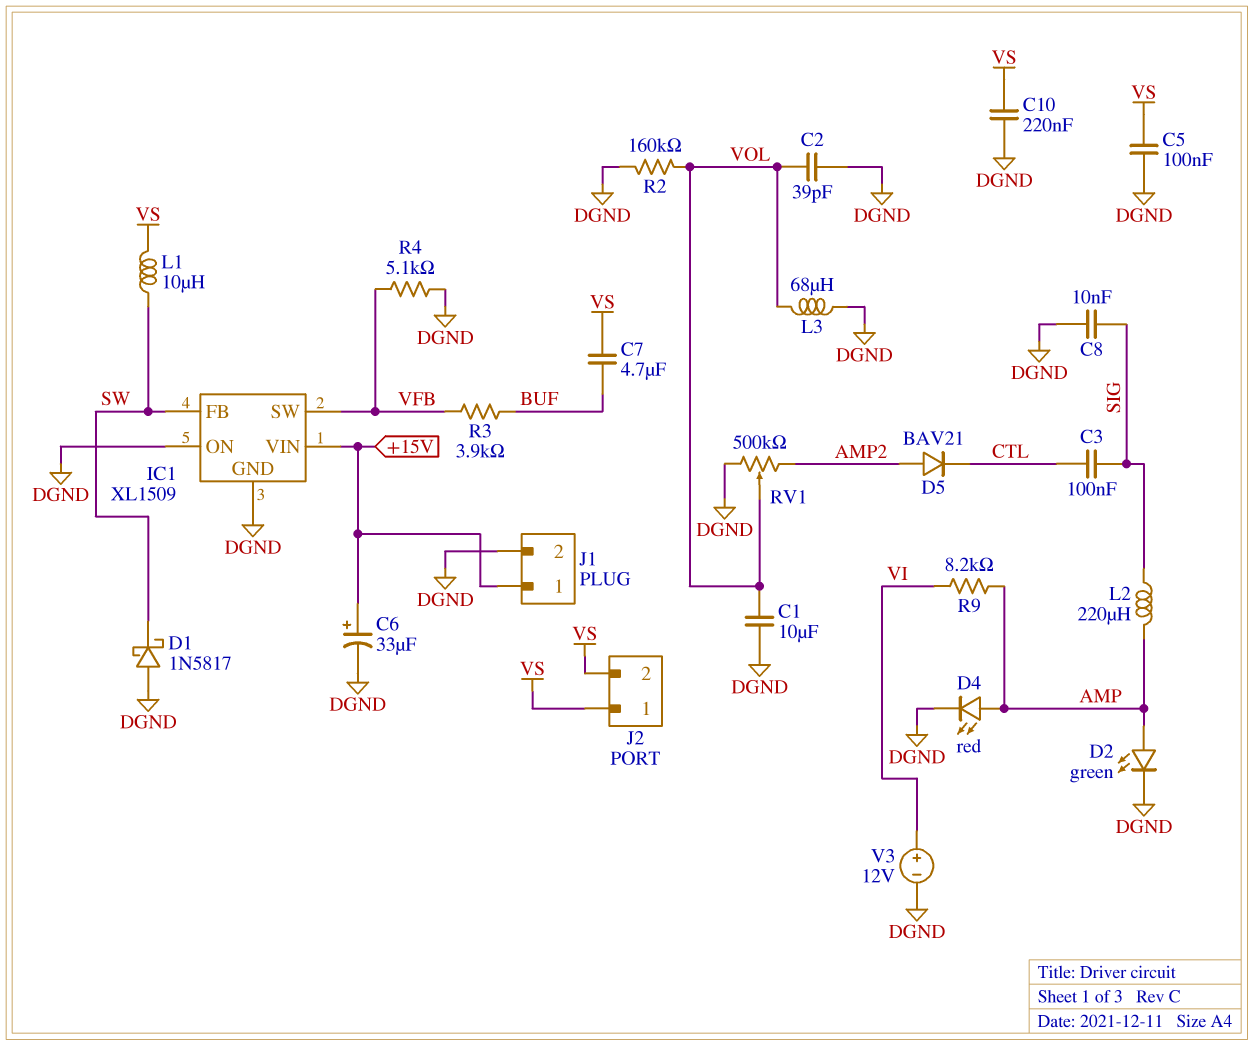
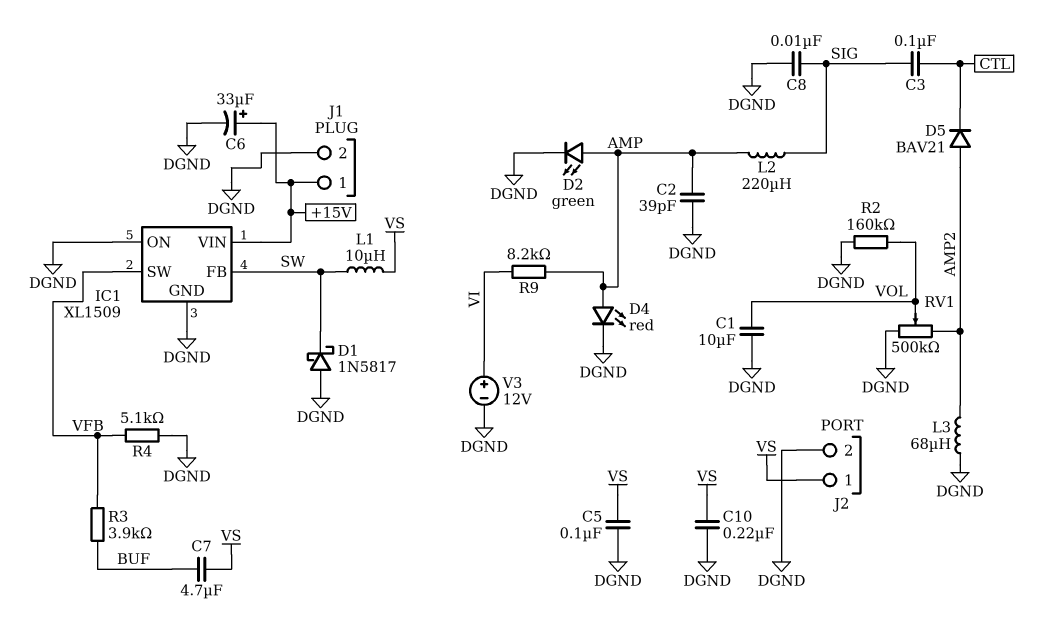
C2: 39pF (DGND, VOL) -> 39pF (AMP, DGND)
J2 pin 2: VS -> DGND
L3: 68uH (DGND, VOL) -> 68uH (AMP2, DGND)

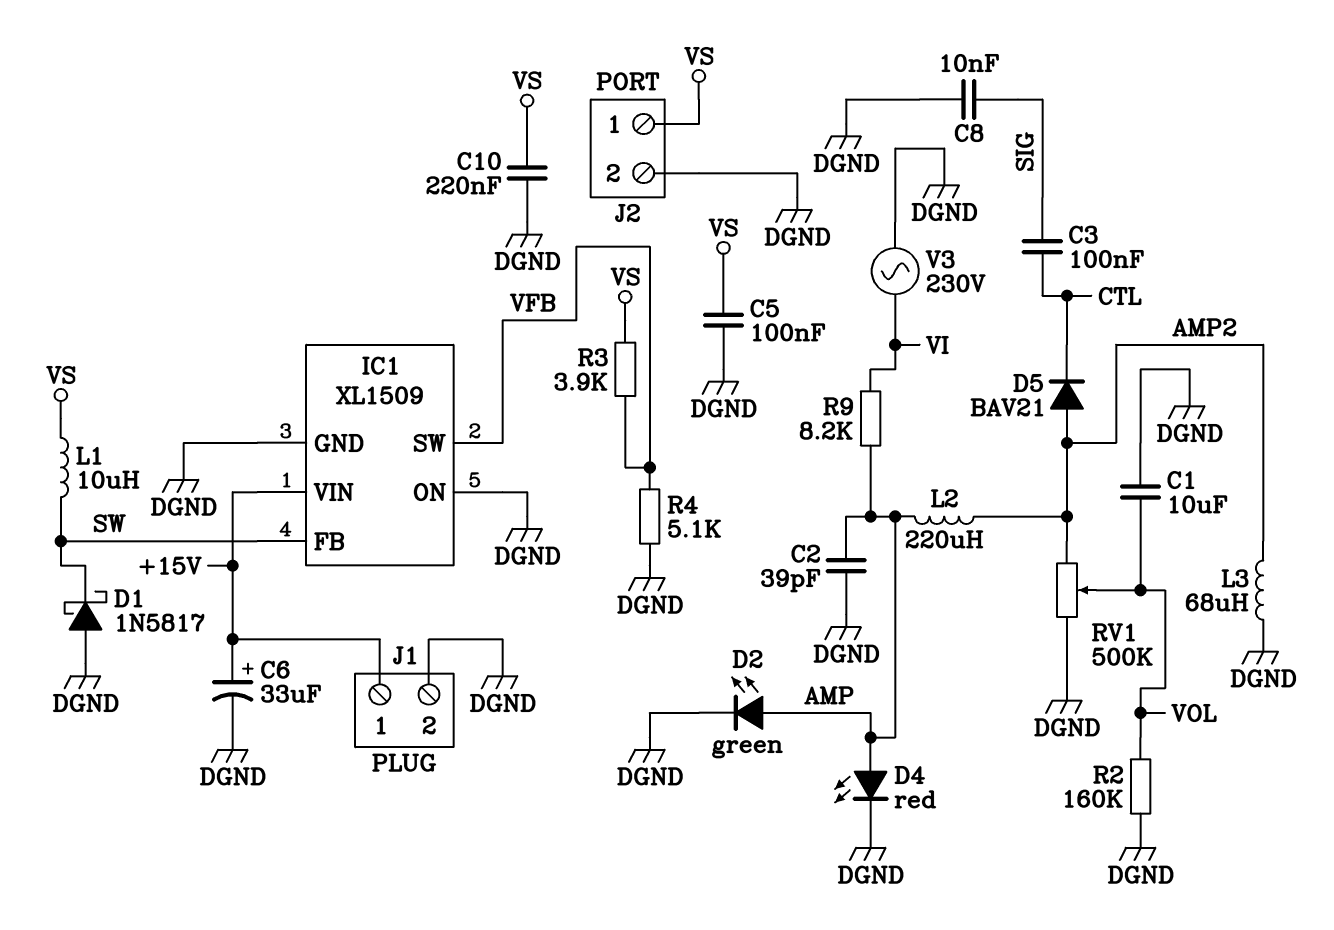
C7: 4.7uF (BUF, VS) -> none
L2: 220uH (AMP, SIG) -> 220uH (AMP, AMP2)
R3: 3.9k (BUF, VFB) -> 3.9k (VFB, VS)
V3: 12V (plus VI, minus DGND) -> AC 230V (DGND, VI)

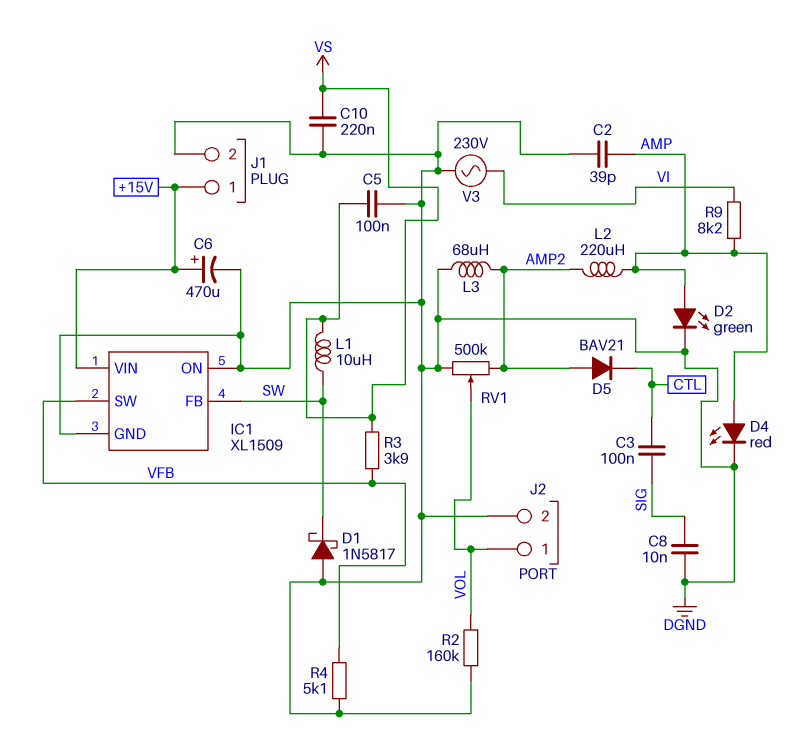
C1: 10uF (DGND, VOL) -> none
C6: 33uF (plus +15V, minus DGND) -> 470uF (plus +15V, minus DGND)
J2 pin 1: VS -> VOL

